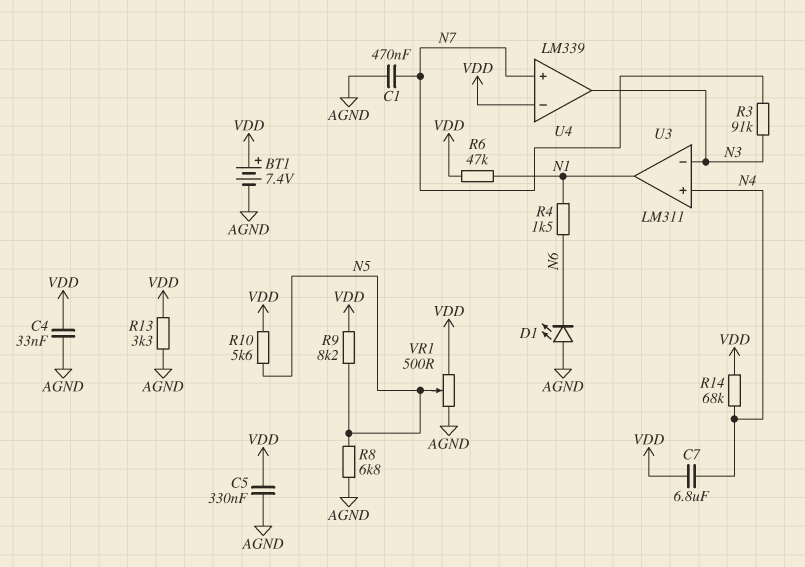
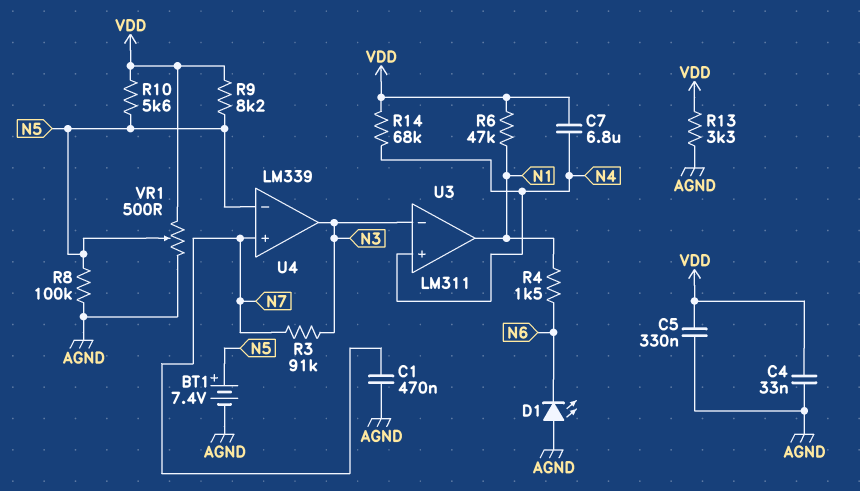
BT1: 7.4V (plus VDD, minus AGND) -> 7.4V (plus N5, minus AGND)
R8: 6.8k (AGND, N5) -> 100k (AGND, N5)
U4 pin in-: VDD -> N5

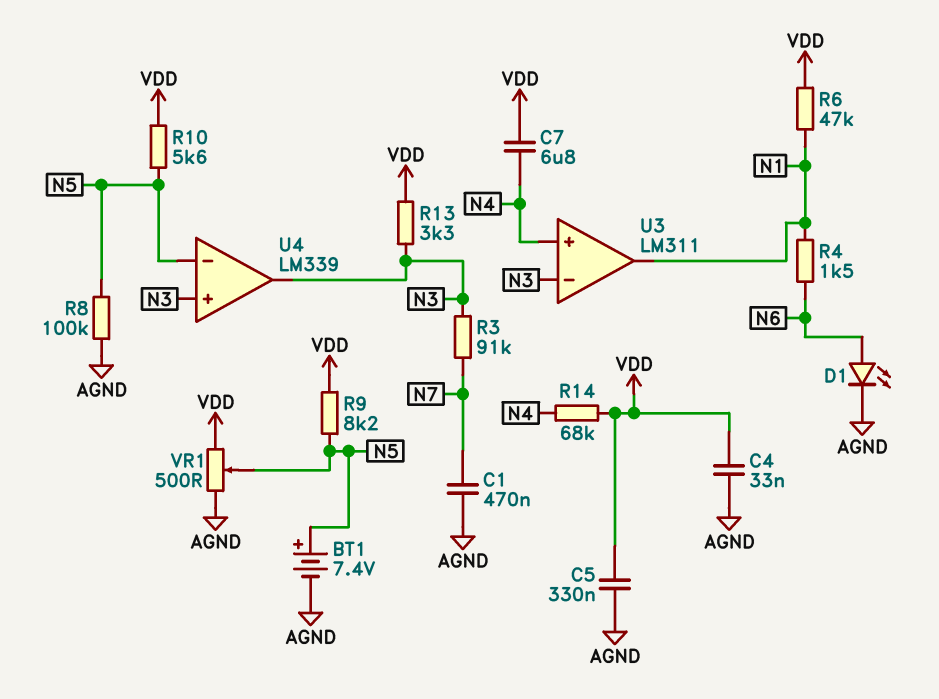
D1: LED (A AGND, K N6) -> LED (A N6, K AGND)
R13: 3.3k (AGND, VDD) -> 3.3k (N3, VDD)
U4 pin in+: N7 -> N3

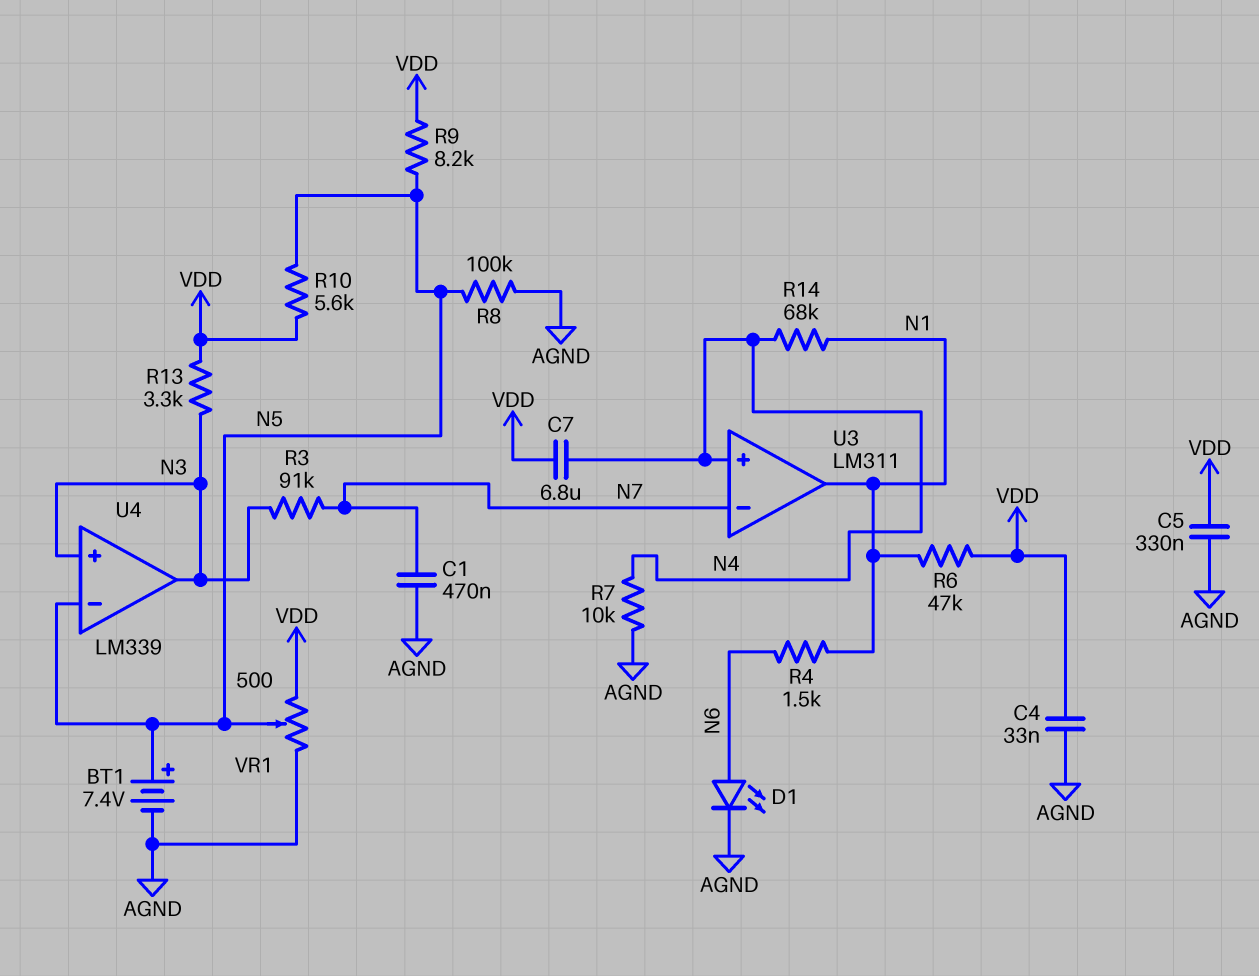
R7: none -> 10k (AGND, N4)
R14: 68k (N4, VDD) -> 68k (N1, N4)
U3 pin in-: N3 -> N7

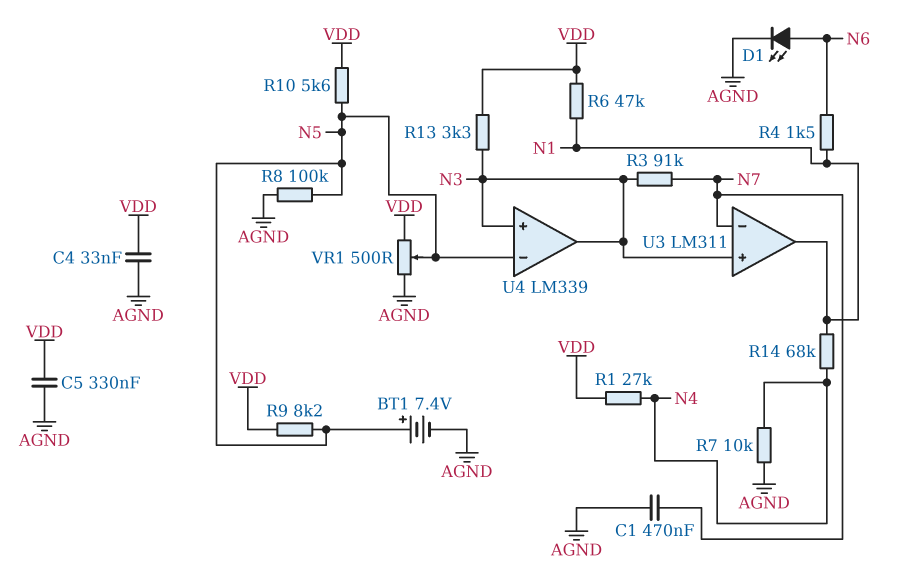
C7: 6.8uF (N4, VDD) -> none
R1: none -> 27k (N4, VDD)
U3 pin in+: N4 -> N3

